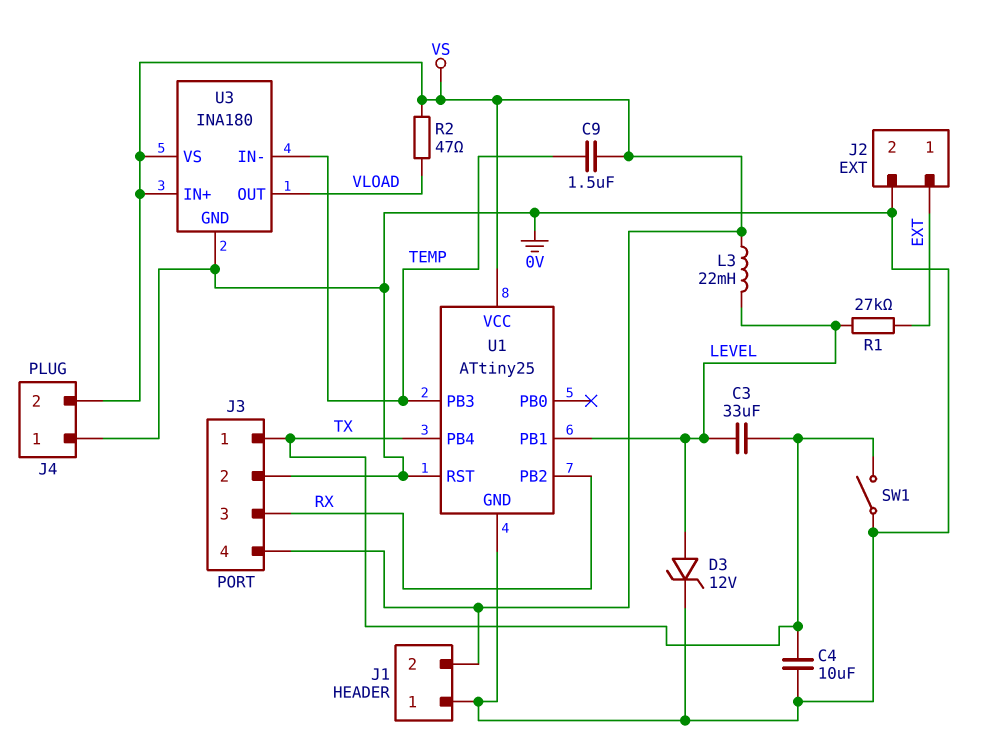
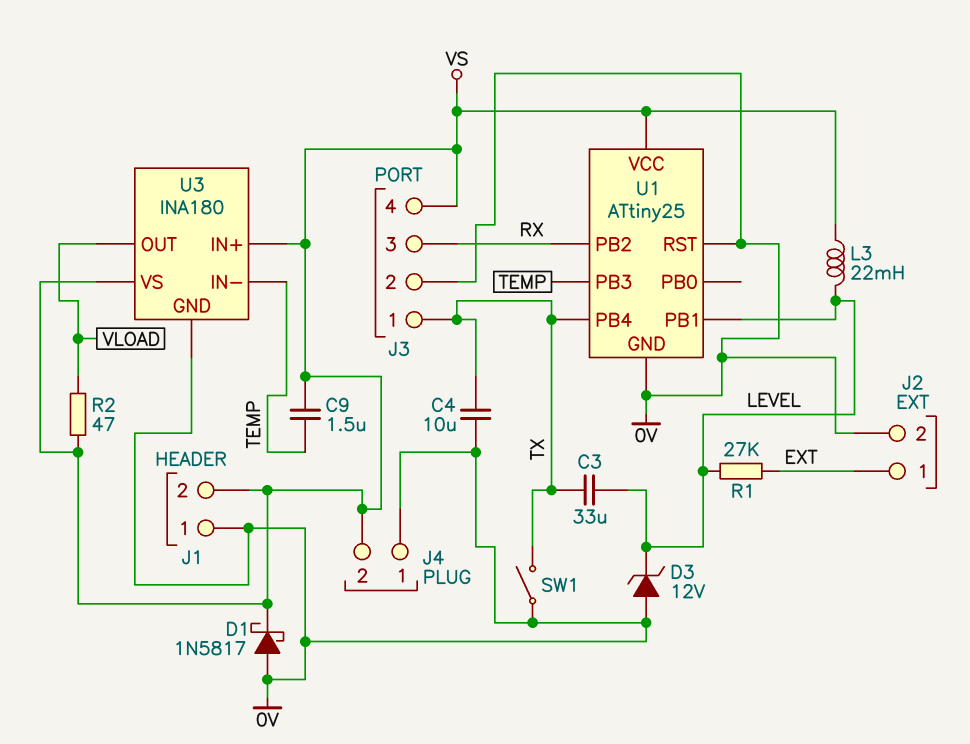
D1: none -> schottky 1N5817 (A 0V, K VS)
D3: zener 12V (A LEVEL, K 0V) -> zener 12V (A 0V, K LEVEL)

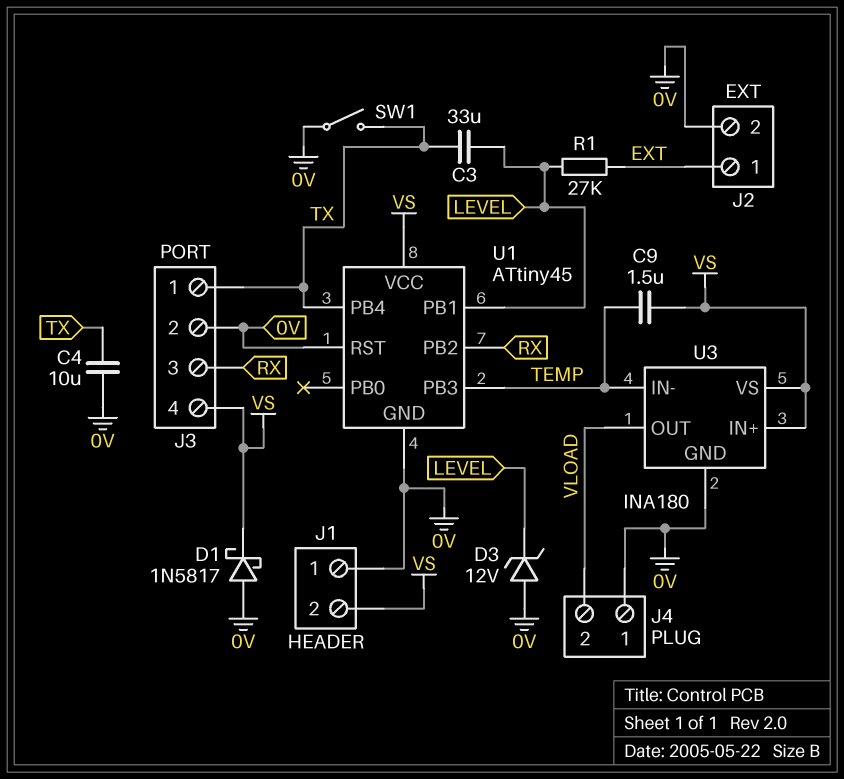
J4 pin 2: VS -> VLOAD
L3: 22mH (LEVEL, VS) -> none
R2: 47 (VLOAD, VS) -> none
U1: ATtiny25 -> ATtiny45

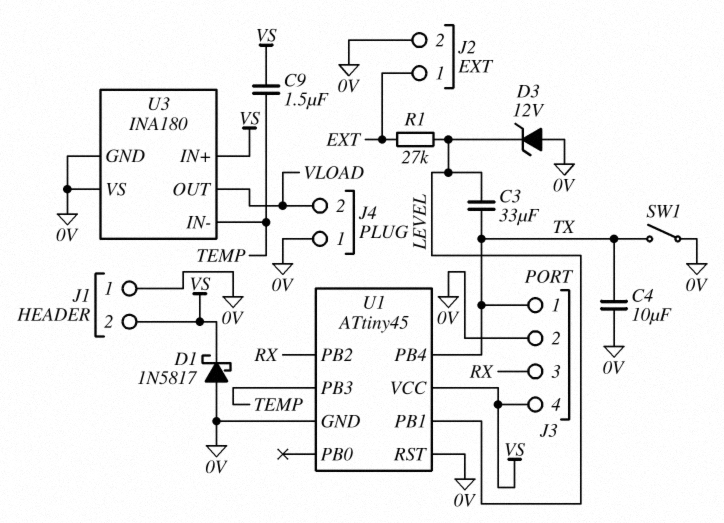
U3 pin VS: VS -> 0V

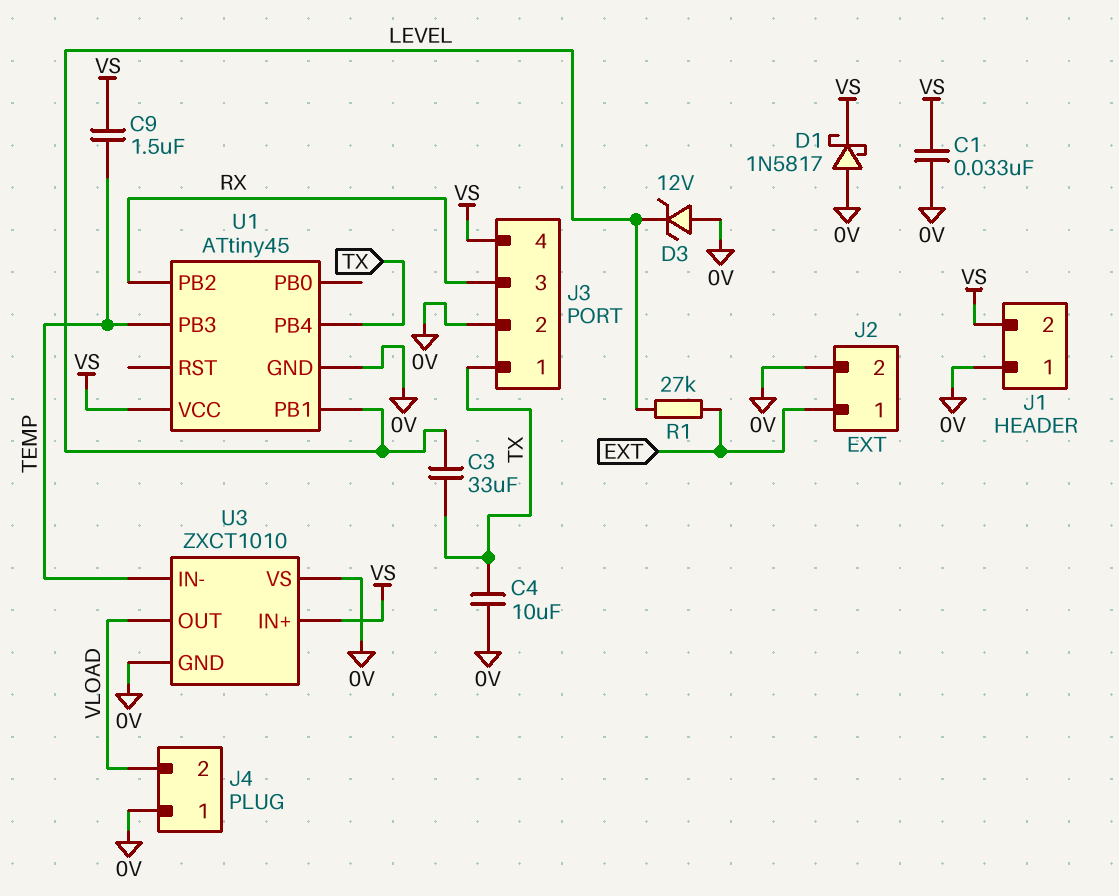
C1: none -> 33nF (0V, VS)
SW1: switch (0V, TX) -> none
U1 pin RST: 0V -> none
U3: INA180 -> ZXCT1010

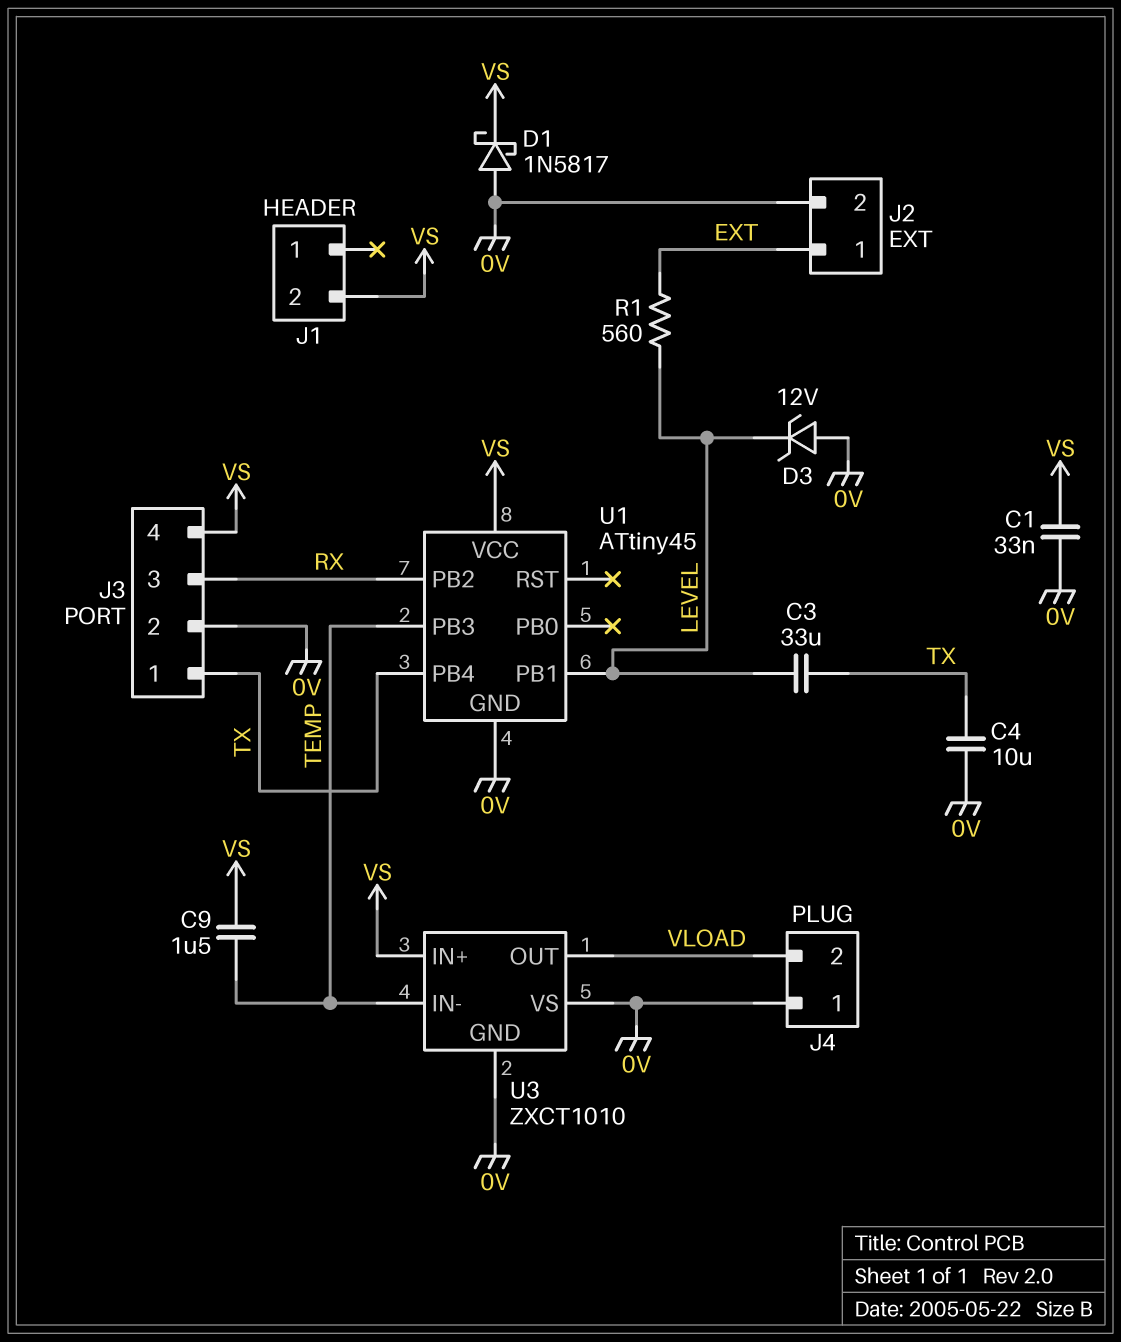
J1 pin 1: 0V -> none
R1: 27k (EXT, LEVEL) -> 560 (EXT, LEVEL)

